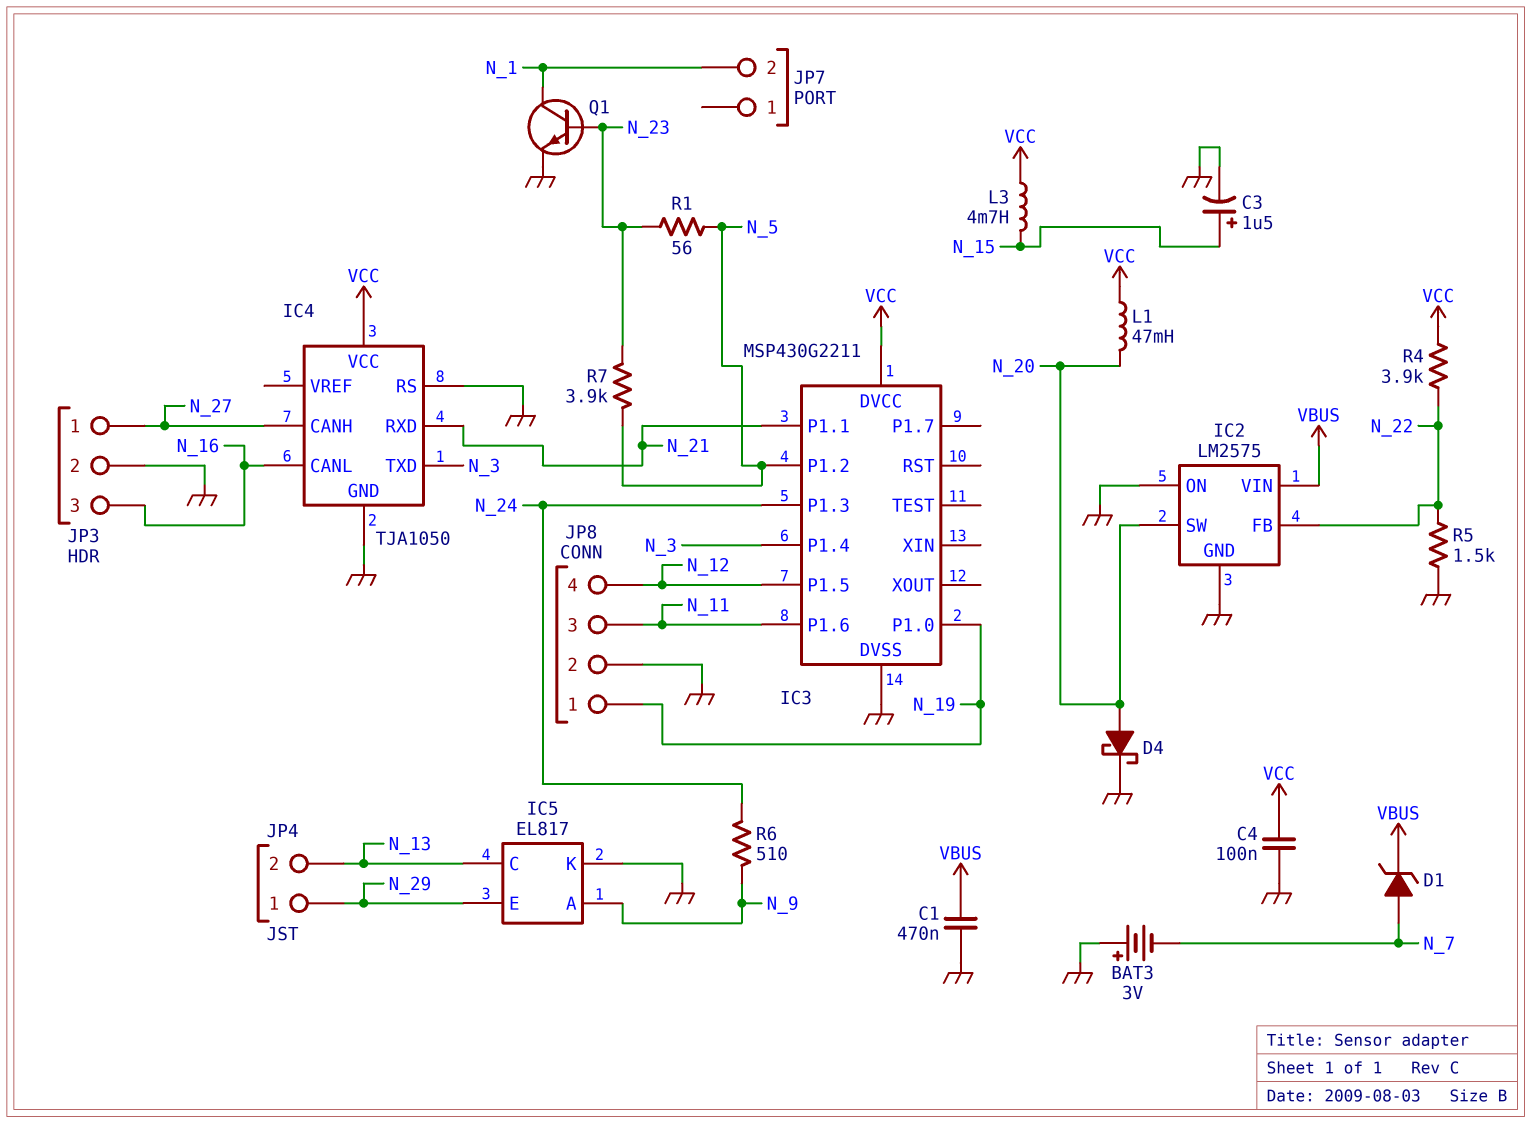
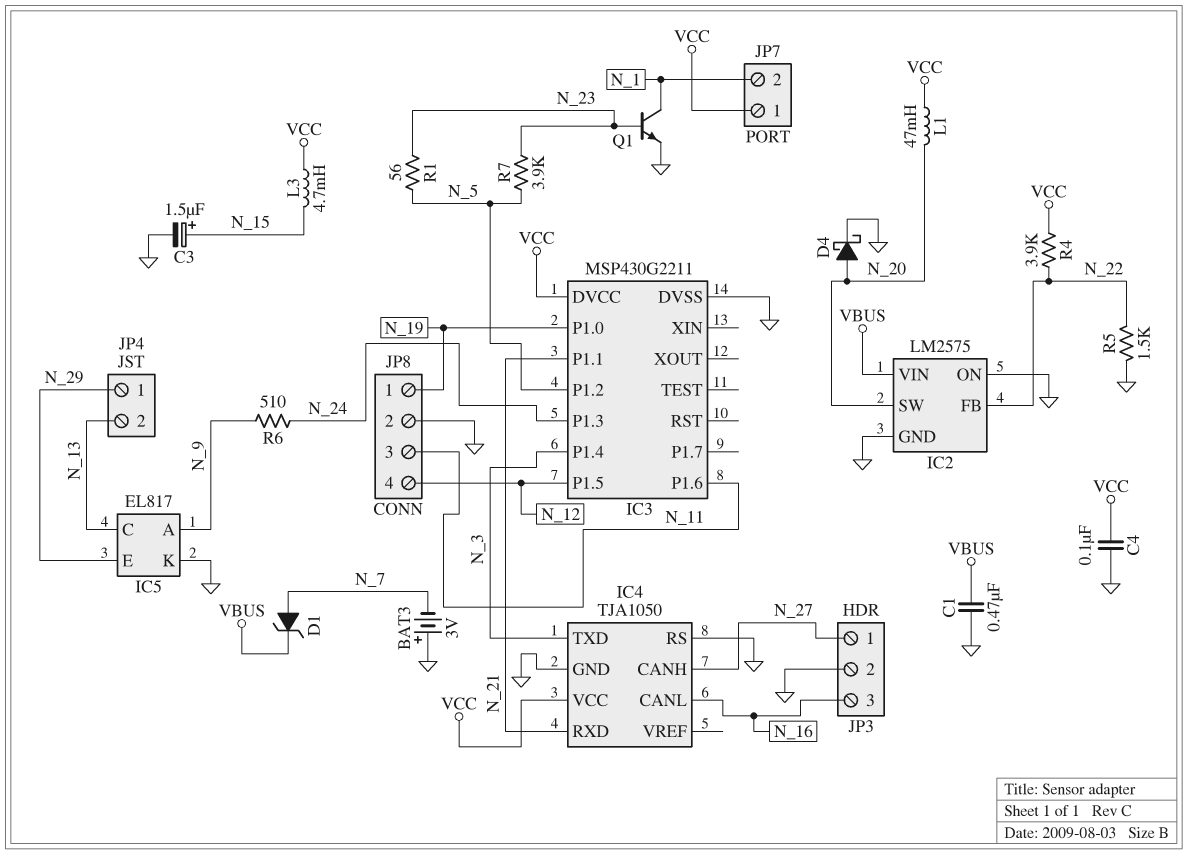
JP7 pin 1: none -> VCC

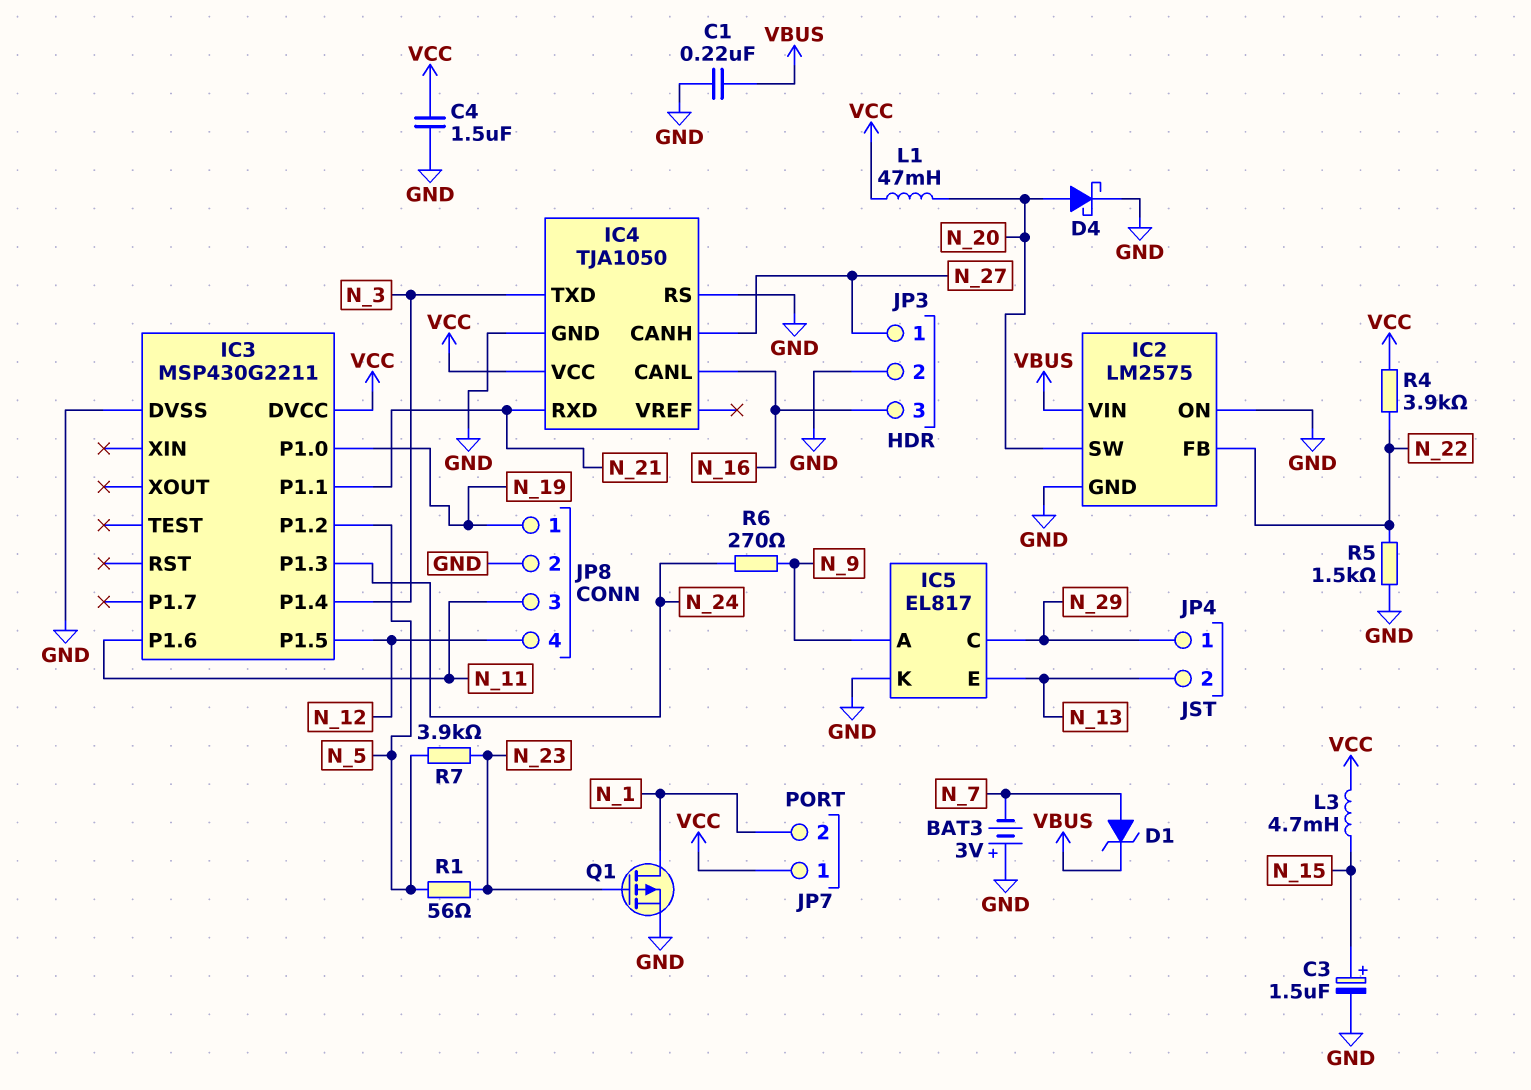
C1: 470nF (GND, VBUS) -> 220nF (GND, VBUS)
C4: 100nF (GND, VCC) -> 1.5uF (GND, VCC)
IC5 pin C: N_13 -> N_29
IC5 pin E: N_29 -> N_13
Q1: NPN (B N_23, C N_1, E GND) -> PMOS (G N_23, D N_1, S GND)
R6: 510 (N_9, N_24) -> 270 (N_9, N_24)

